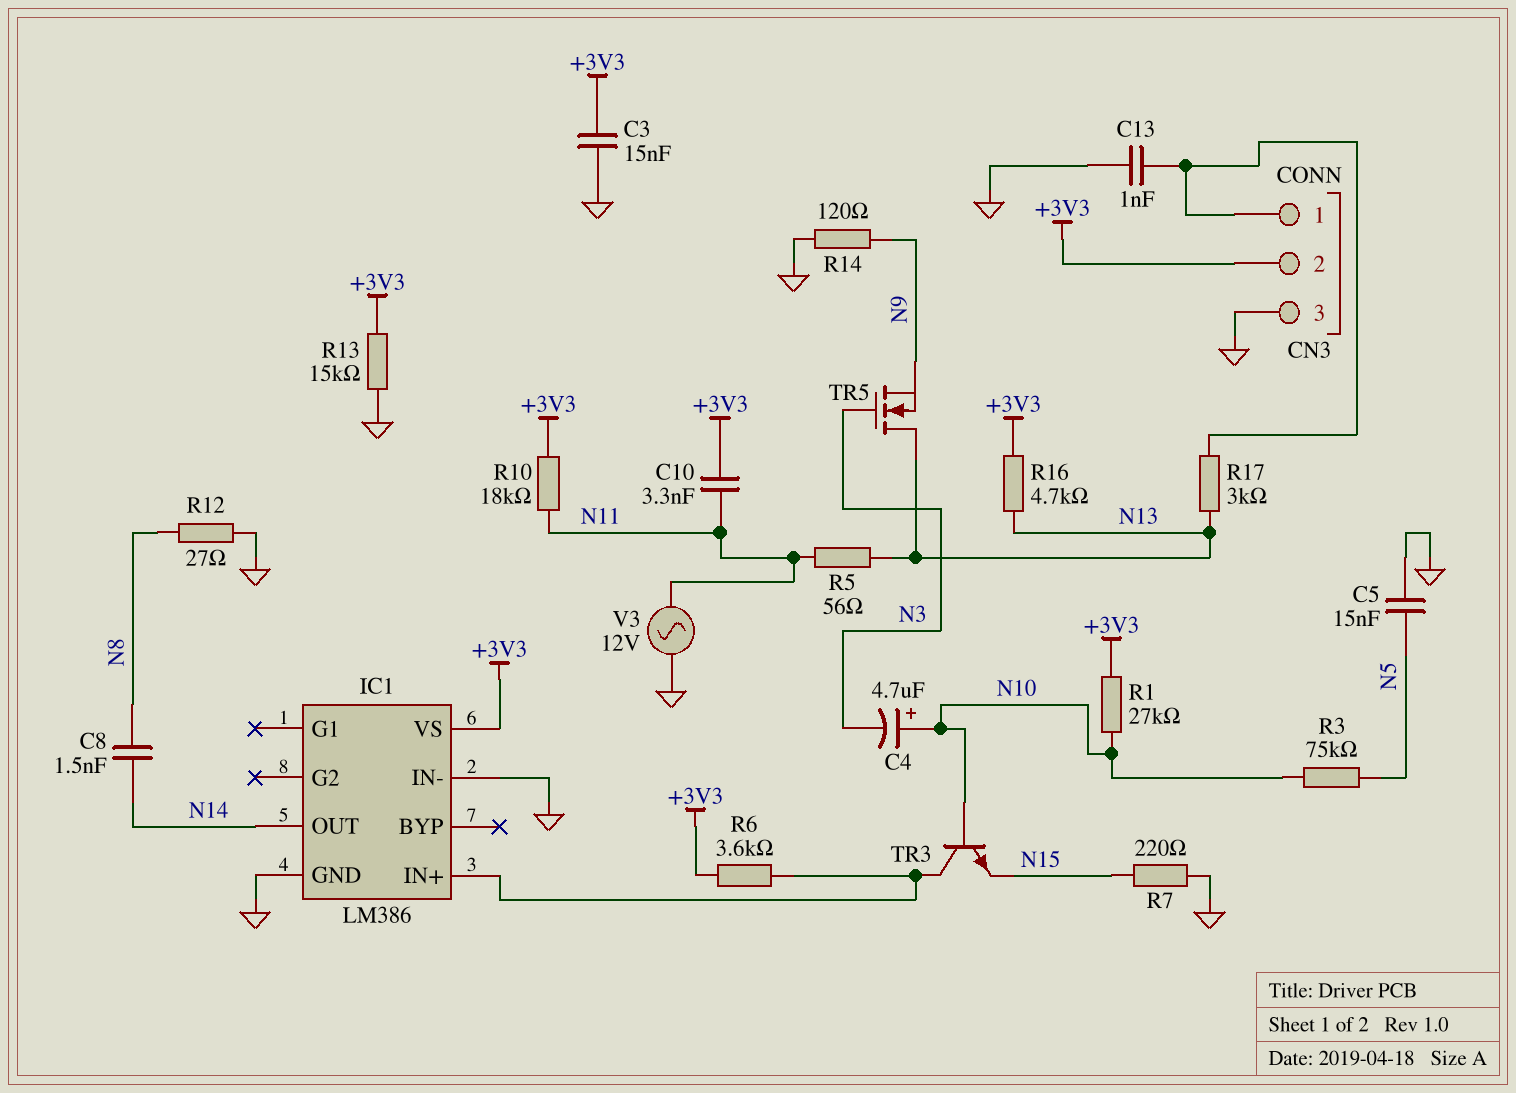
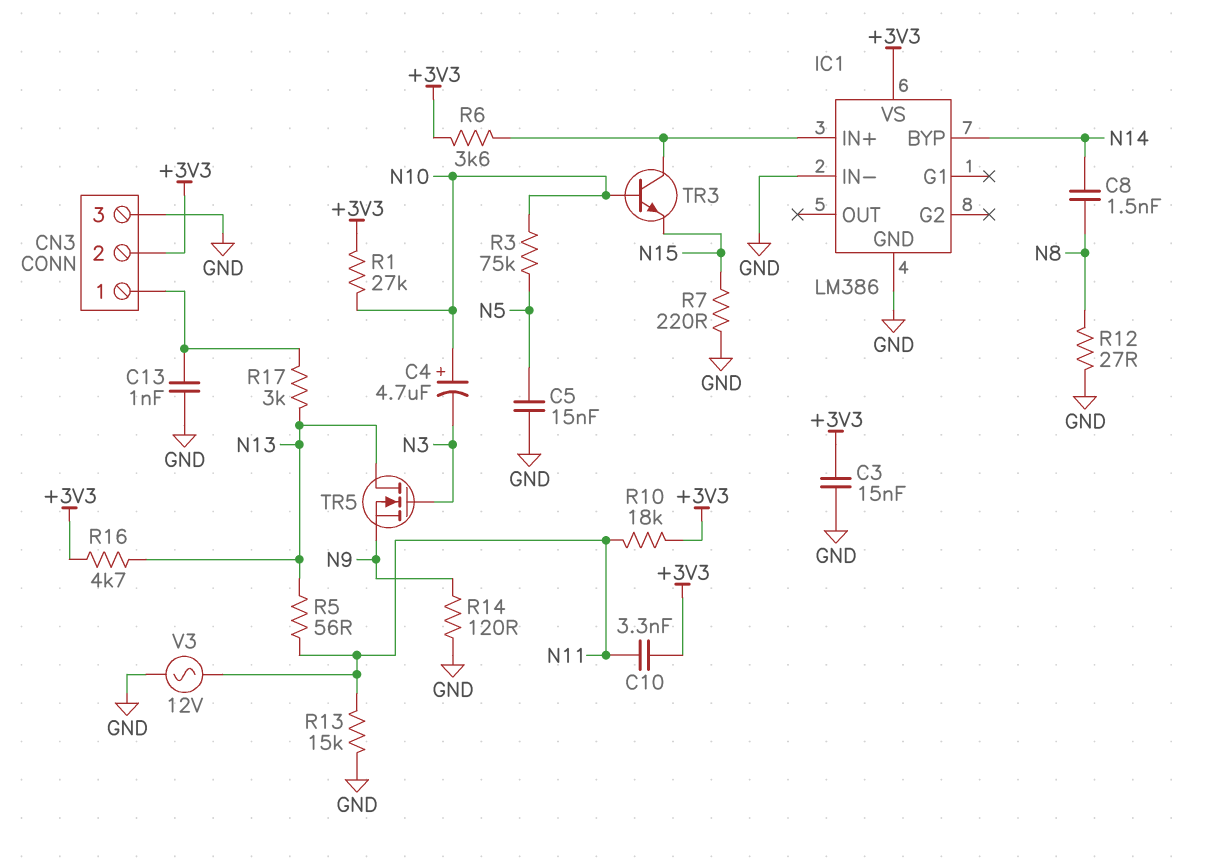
IC1 pin BYP: none -> N14
IC1 pin OUT: N14 -> none
R13: 15k (+3V3, GND) -> 15k (GND, N11)

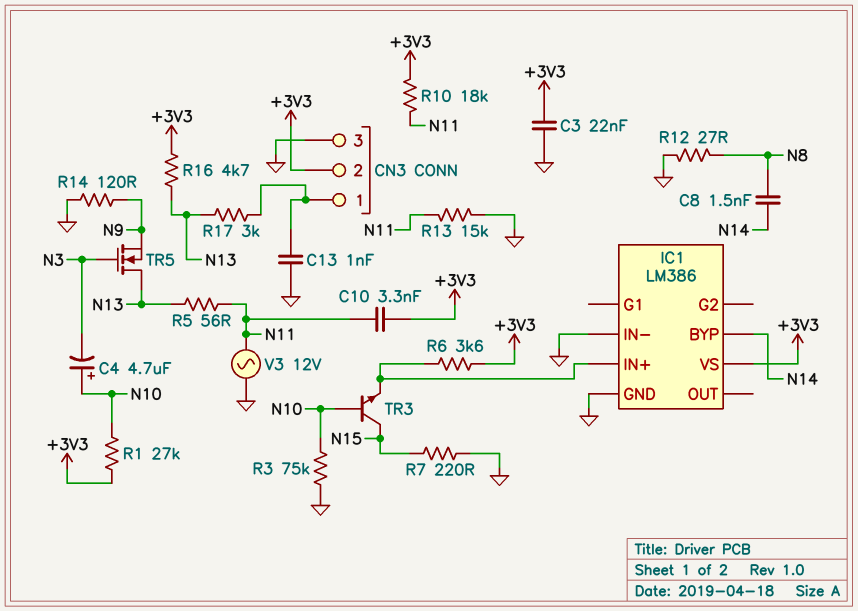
C3: 15nF (+3V3, GND) -> 22nF (+3V3, GND)
C5: 15nF (GND, N5) -> none
R3: 75k (N5, N10) -> 75k (GND, N10)
TR3: NPN (B N10, C IC1/IN+, E N15) -> NPN (B N10, C N15, E IC1/IN+)

